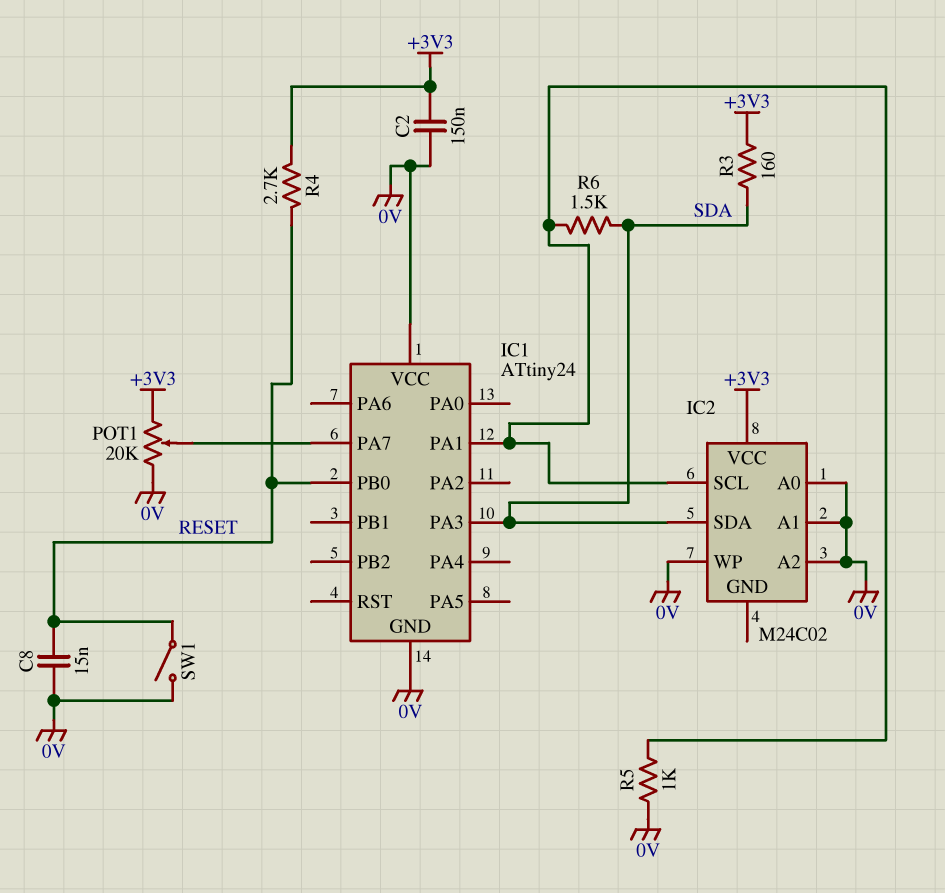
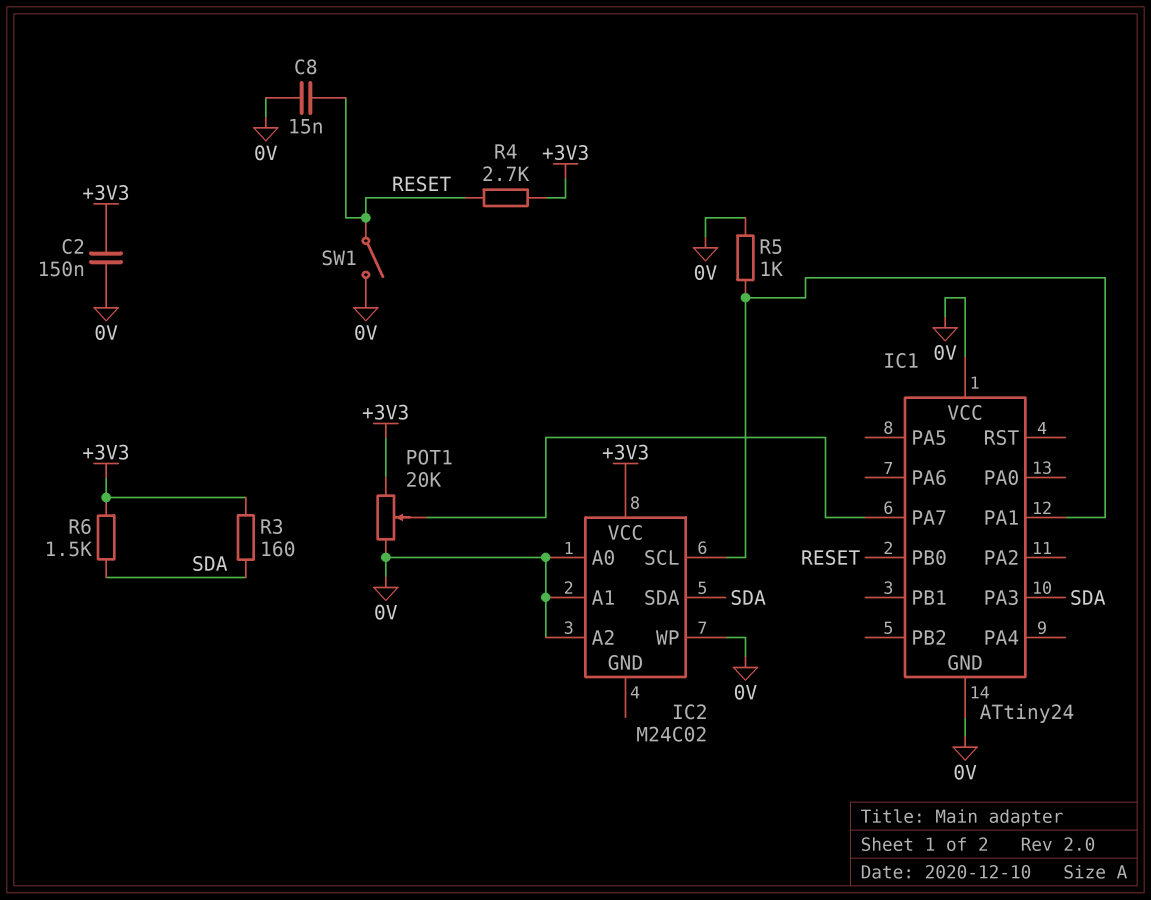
R6: 1.5k (IC1/PA1, SDA) -> 1.5k (+3V3, SDA)

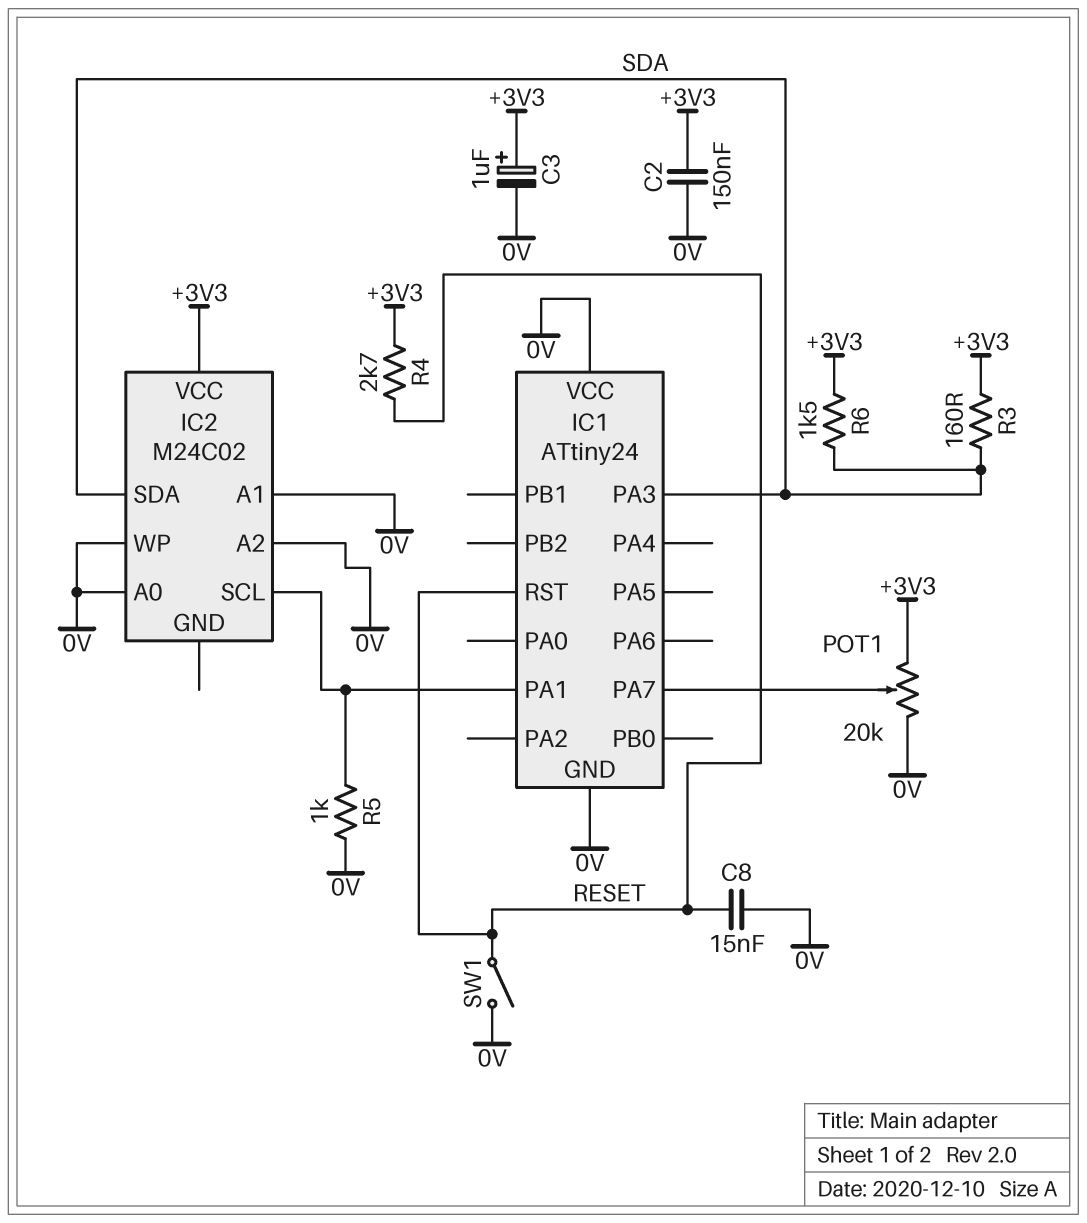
C3: none -> 1uF (plus +3V3, minus 0V)
IC1 pin PB0: RESET -> none
IC1 pin RST: none -> RESET

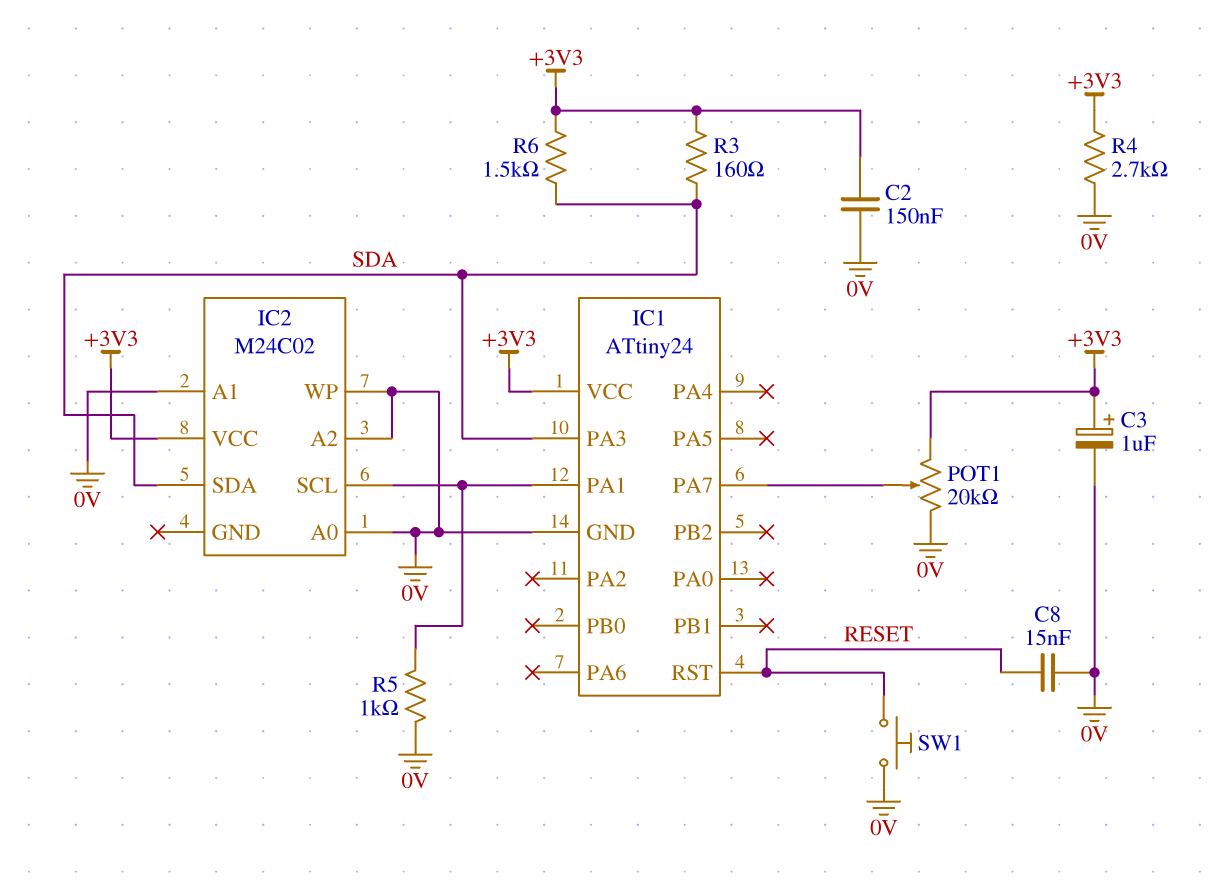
IC1 pin VCC: 0V -> +3V3
R4: 2.7k (+3V3, RESET) -> 2.7k (+3V3, 0V)
SW1: switch (0V, RESET) -> button (0V, RESET)

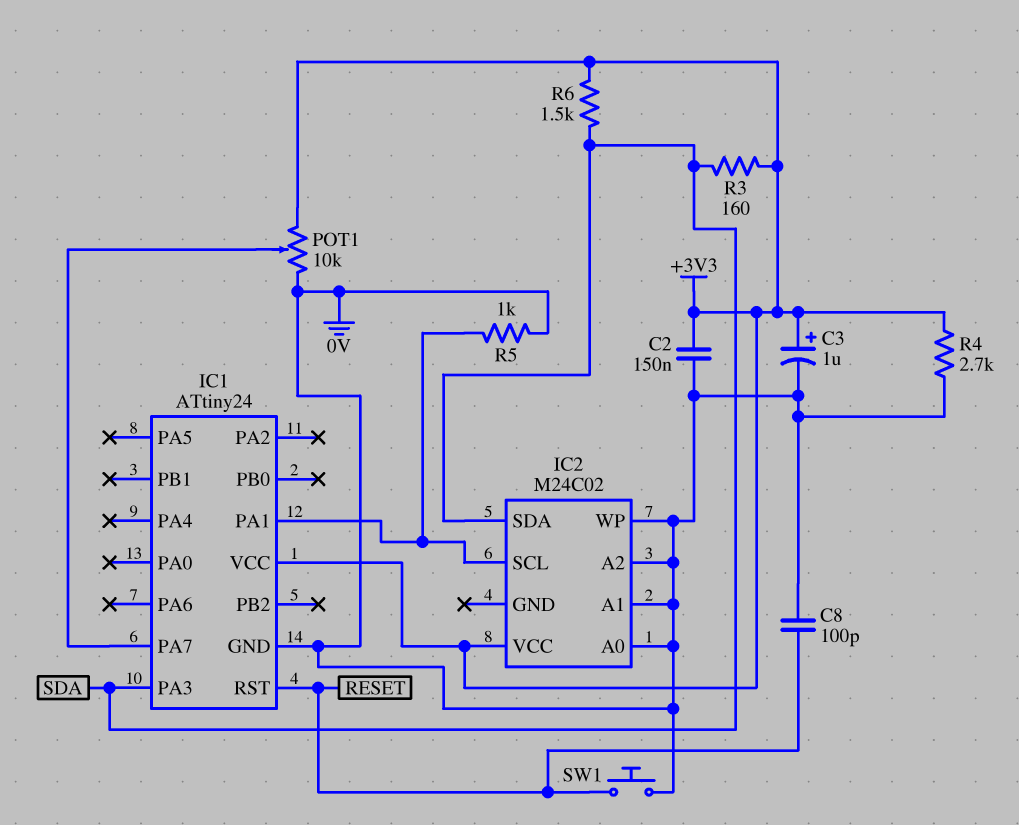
C8: 15nF (0V, RESET) -> 100pF (0V, RESET)
POT1: 20k (+3V3, 0V, wiper IC1/PA7) -> 10k (+3V3, 0V, wiper IC1/PA7)

